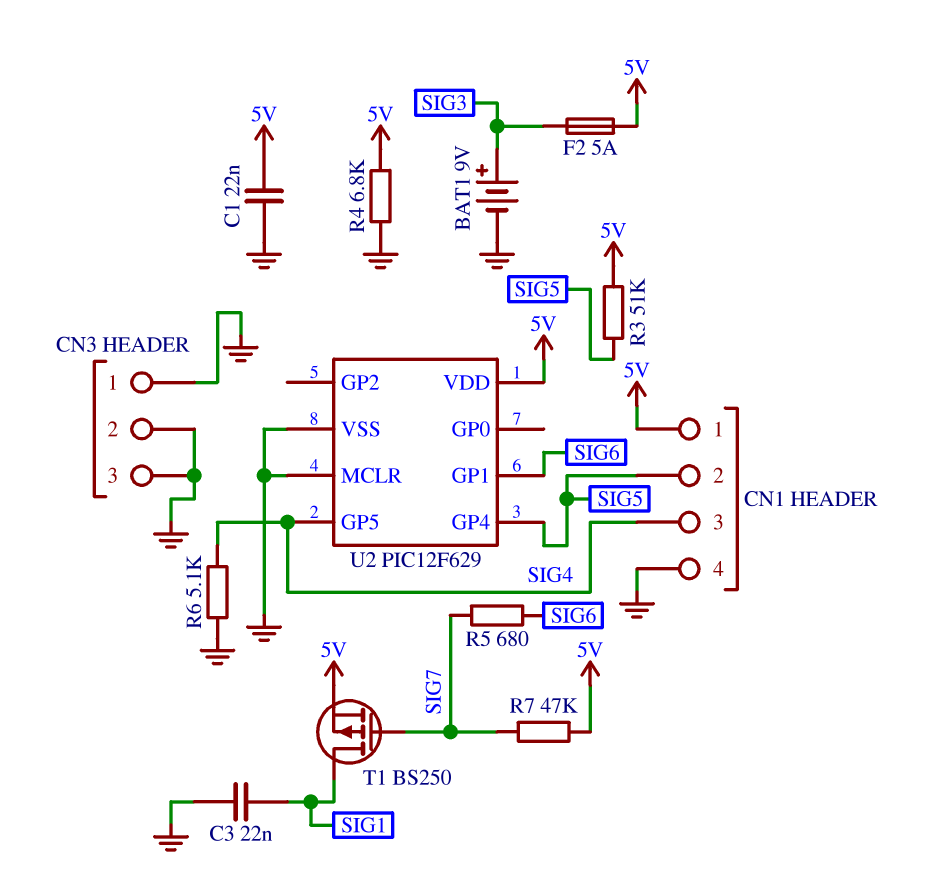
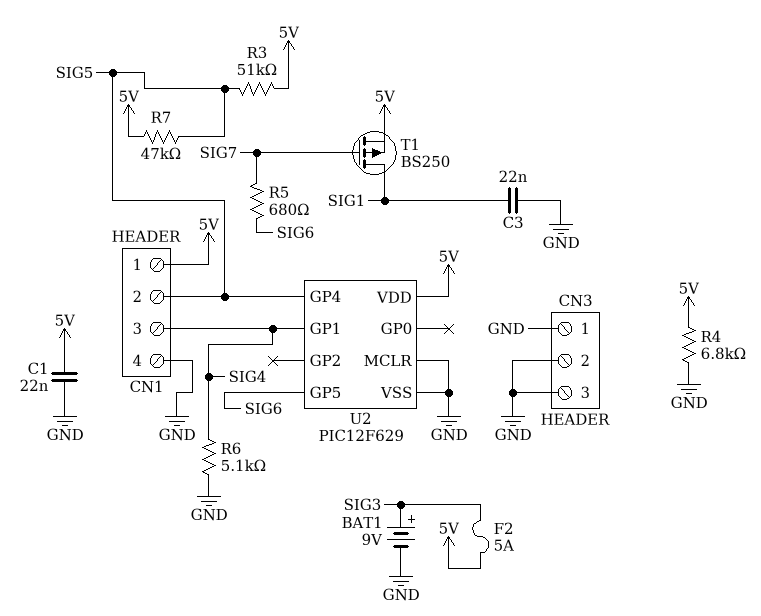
R7: 47k (5V, SIG7) -> 47k (5V, SIG5)
U2 pin GP1: SIG6 -> SIG4
U2 pin GP5: SIG4 -> SIG6

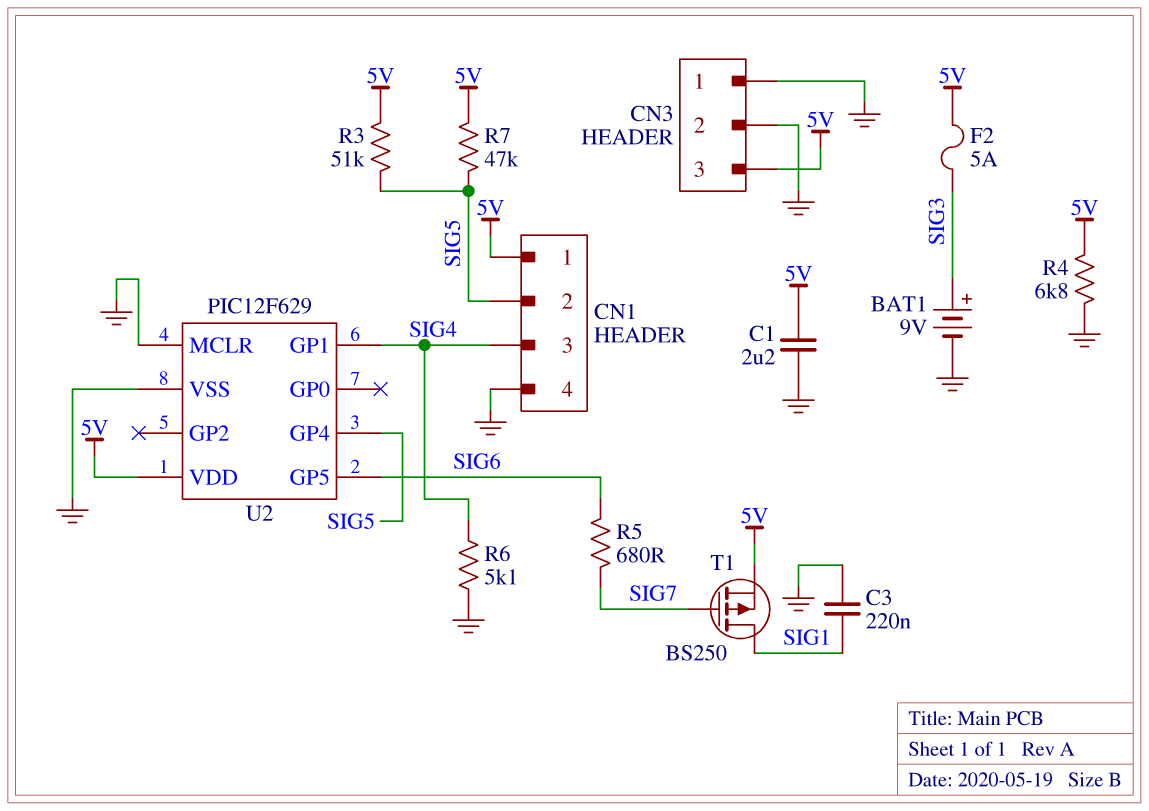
C1: 22nF (5V, GND) -> 2.2uF (5V, GND)
C3: 22nF (GND, SIG1) -> 220nF (GND, SIG1)
CN3 pin 3: GND -> 5V

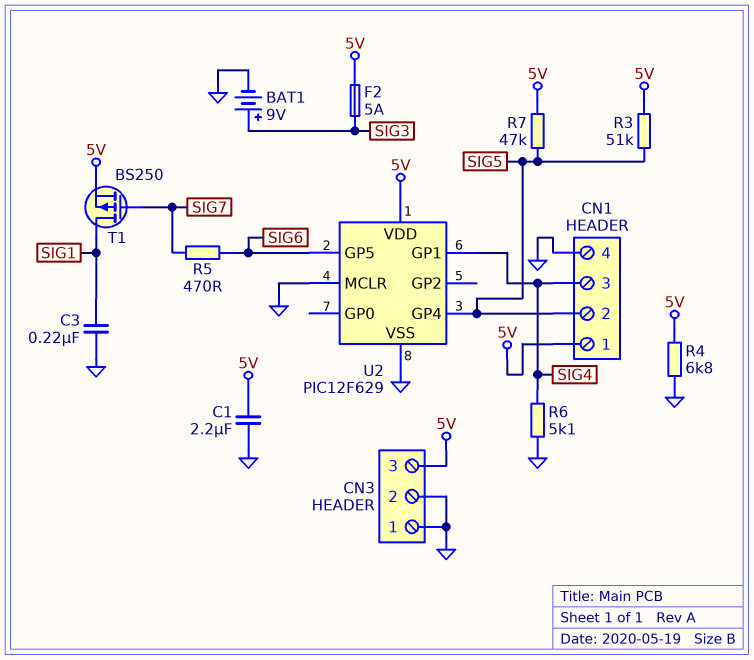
R5: 680 (SIG6, SIG7) -> 470 (SIG6, SIG7)

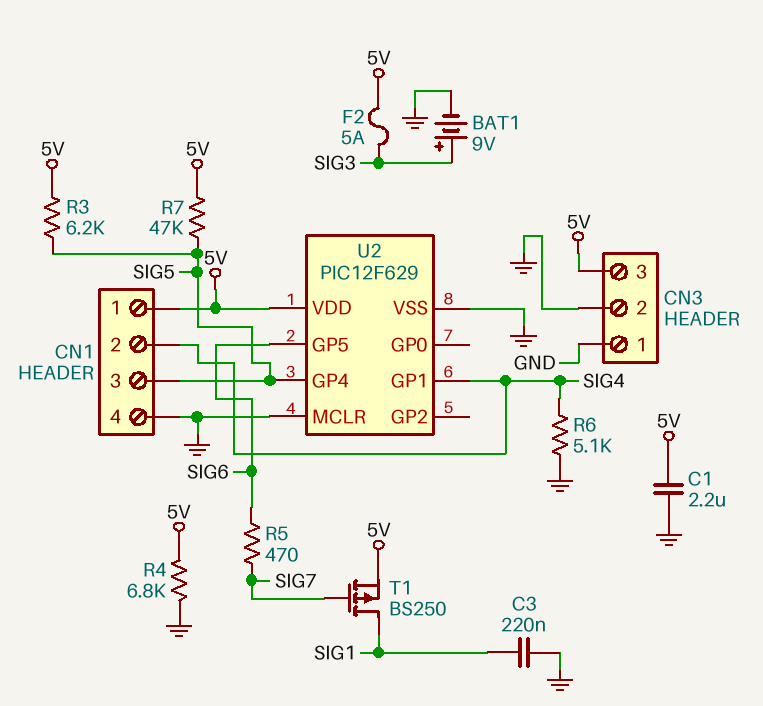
CN1 pin 2: SIG5 -> SIG4
CN1 pin 3: SIG4 -> SIG5
R3: 51k (5V, SIG5) -> 6.2k (5V, SIG5)

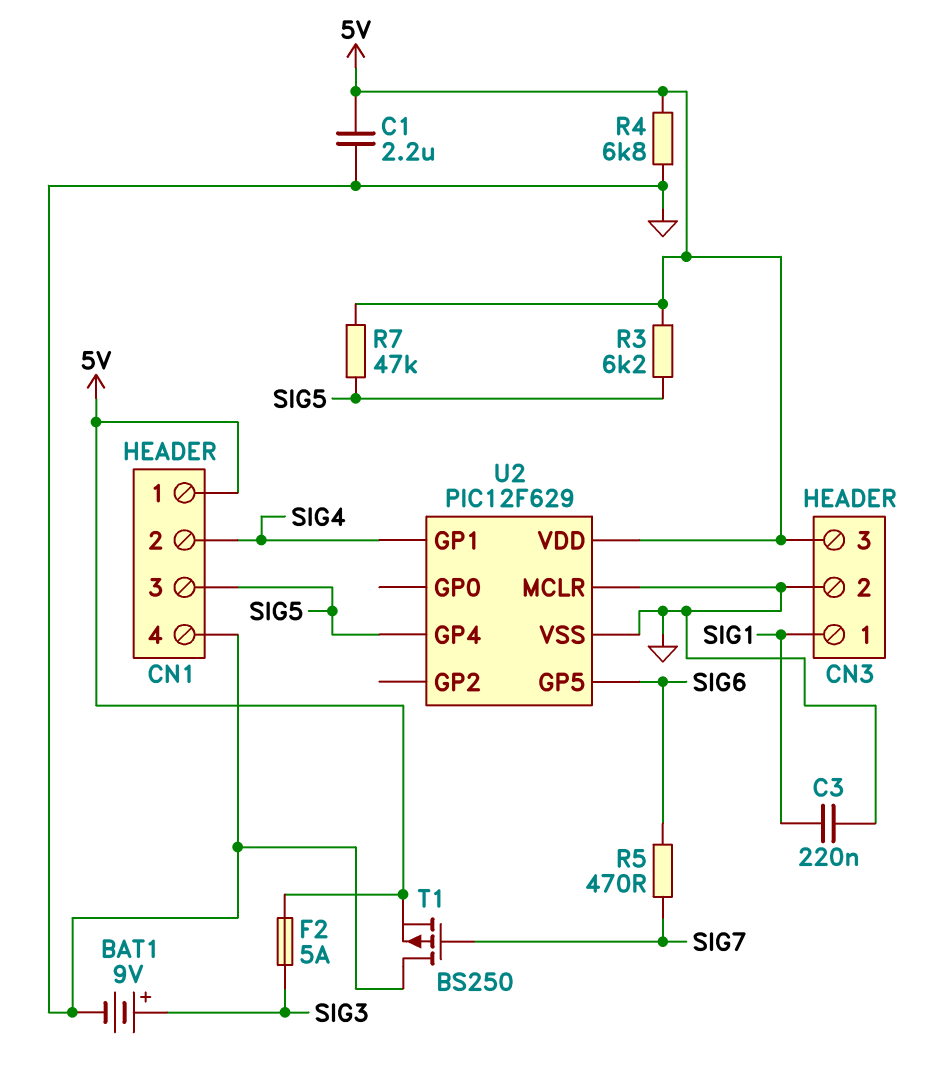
CN3 pin 1: GND -> SIG1
R6: 5.1k (GND, SIG4) -> none
T1: PMOS BS250 (G SIG7, D SIG1, S 5V) -> PMOS BS250 (G SIG7, D GND, S 5V)

